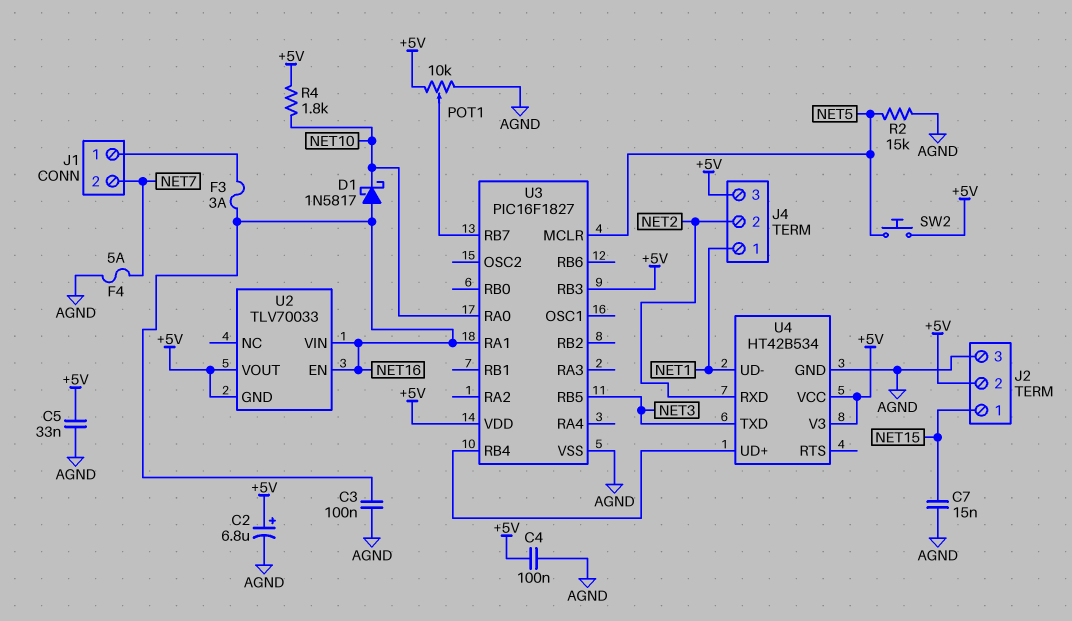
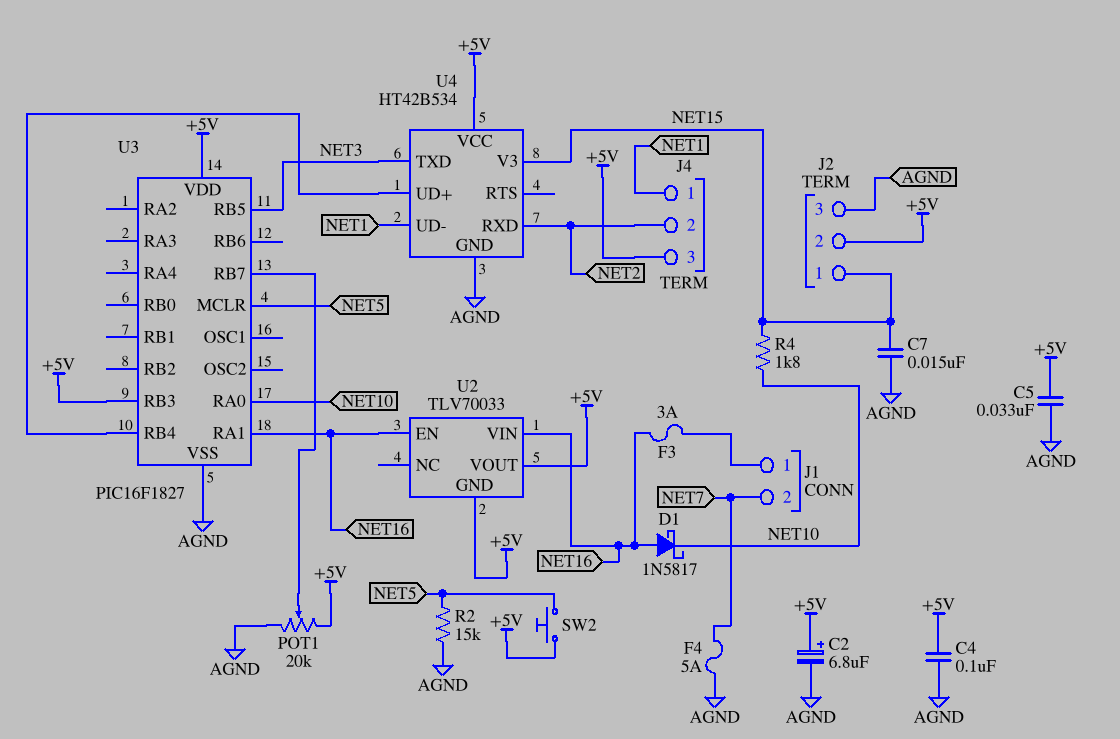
C3: 100nF (AGND, NET16) -> none
POT1: 10k (+5V, AGND, wiper U3/RB7) -> 20k (+5V, AGND, wiper U3/RB7)
R4: 1.8k (+5V, NET10) -> 1.8k (NET10, NET15)
U4 pin V3: +5V -> NET15

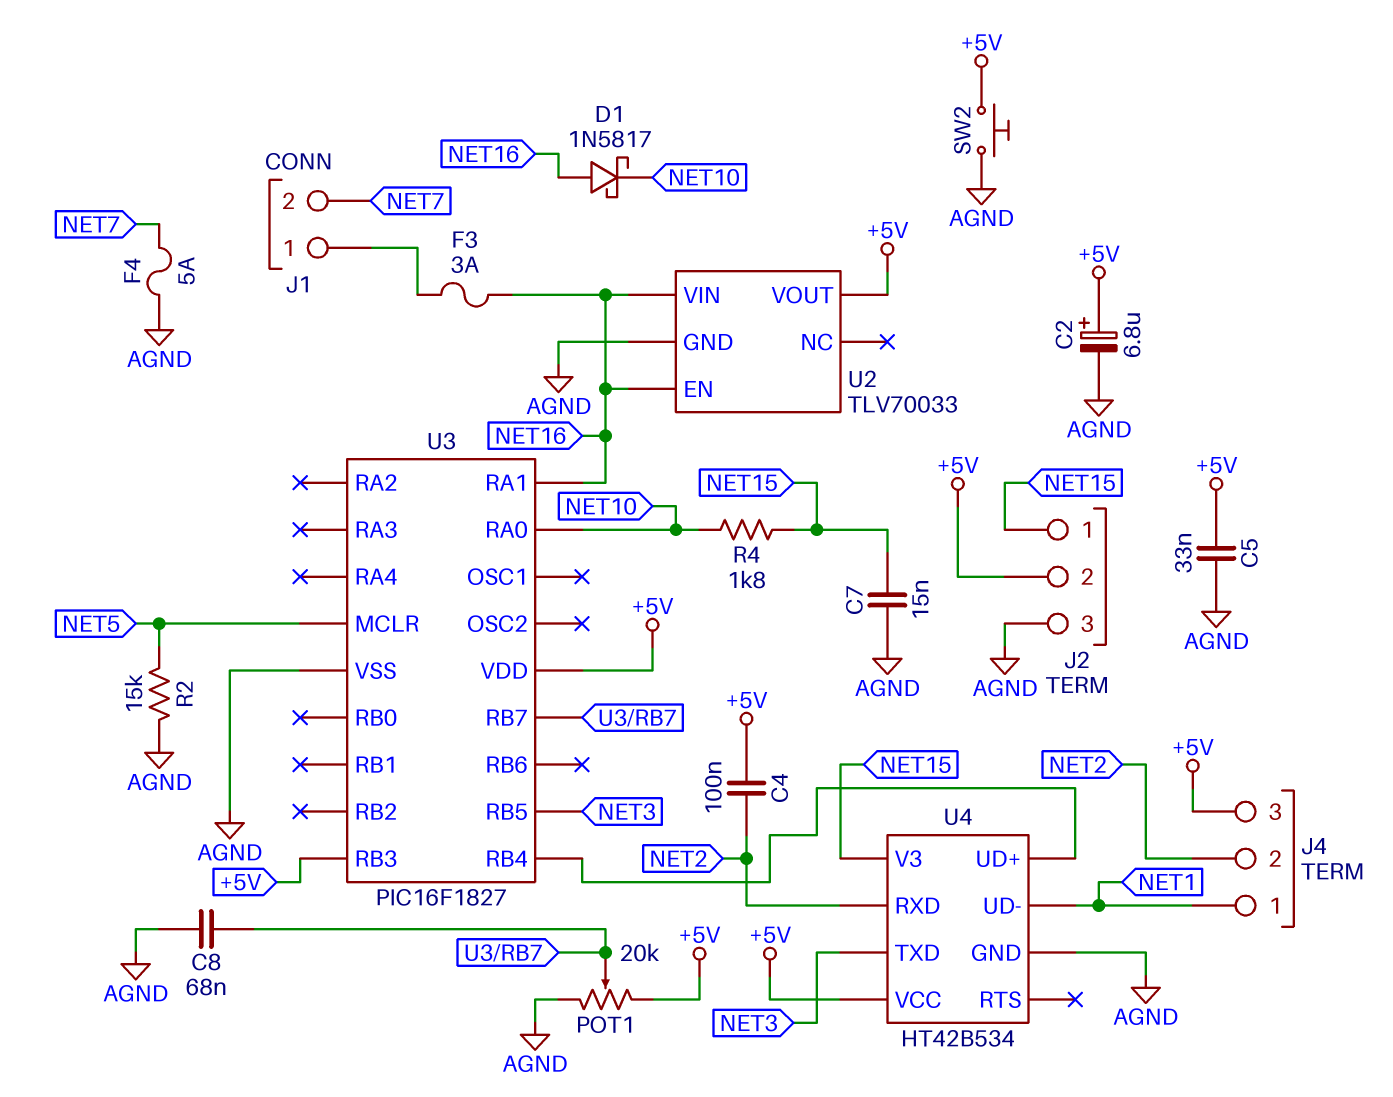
C4: 100nF (+5V, AGND) -> 100nF (+5V, NET2)
C8: none -> 68nF (AGND, U3/RB7)
SW2: button (+5V, NET5) -> button (+5V, AGND)
U2 pin GND: +5V -> AGND

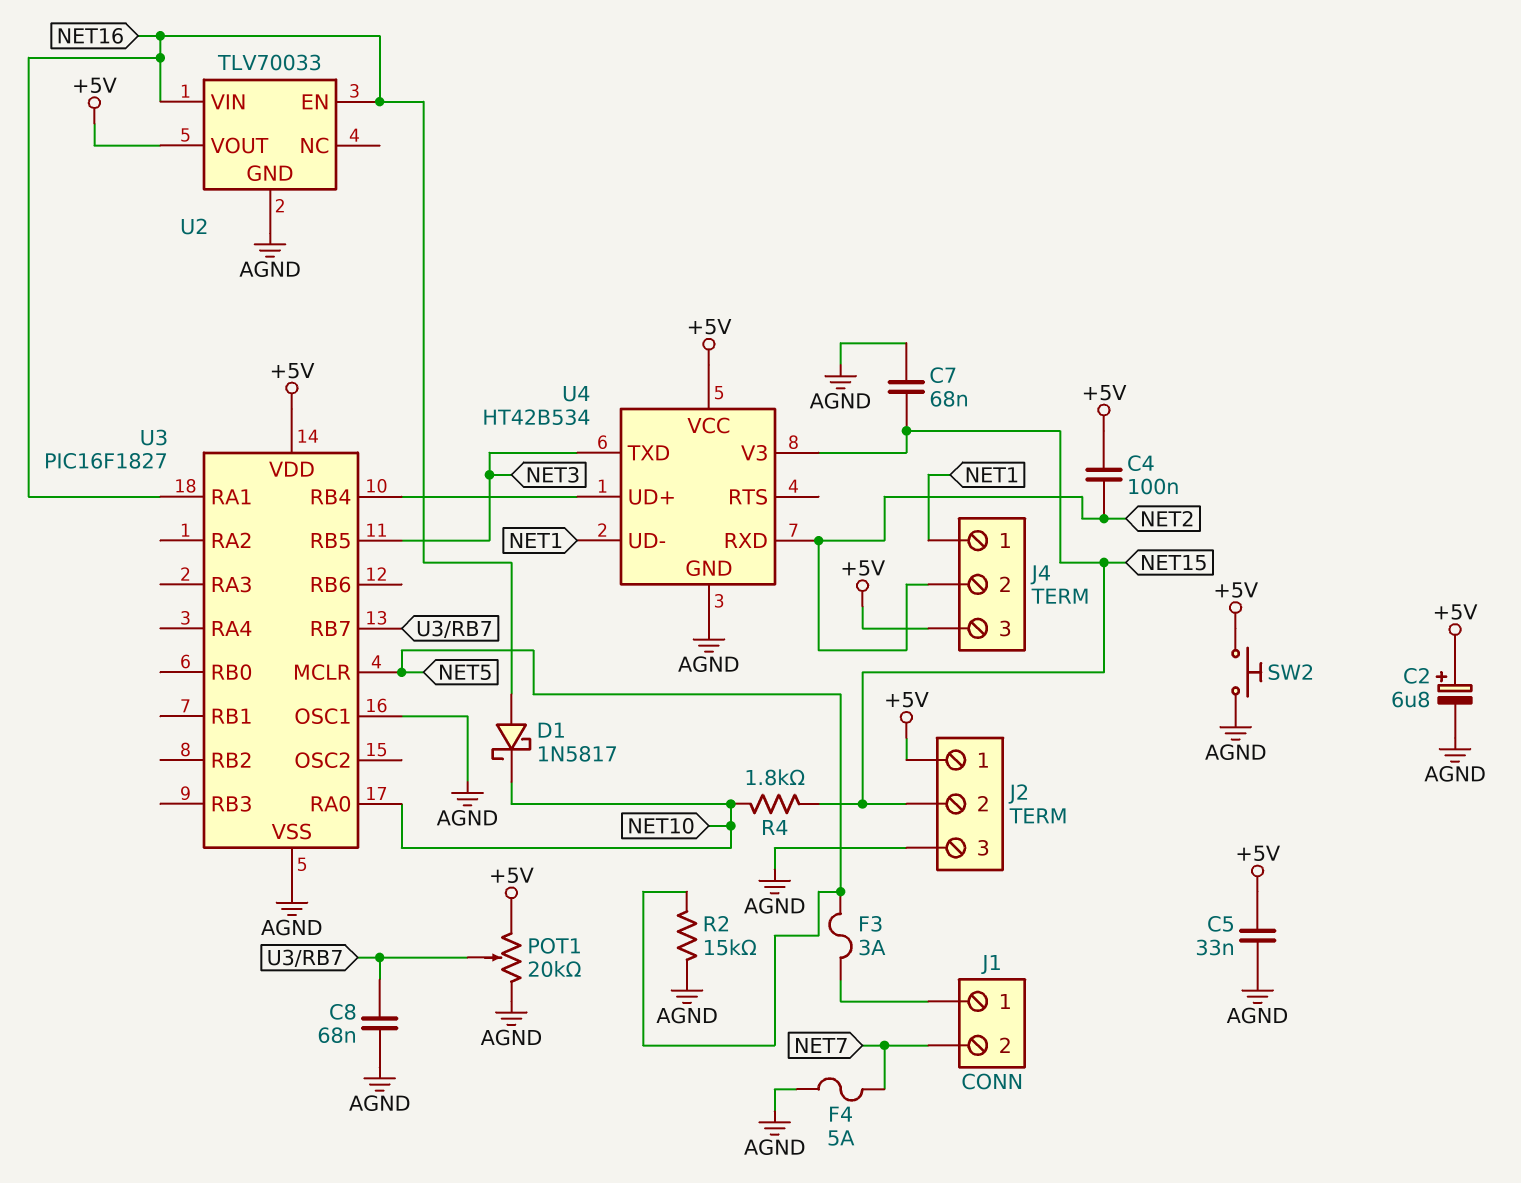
C7: 15nF (AGND, NET15) -> 68nF (AGND, NET15)
F3: 3A (J1/1, NET16) -> 3A (J1/1, NET5)
J2 pin 1: NET15 -> +5V
J2 pin 2: +5V -> NET15
U3 pin OSC1: none -> AGND
U3 pin RB3: +5V -> none

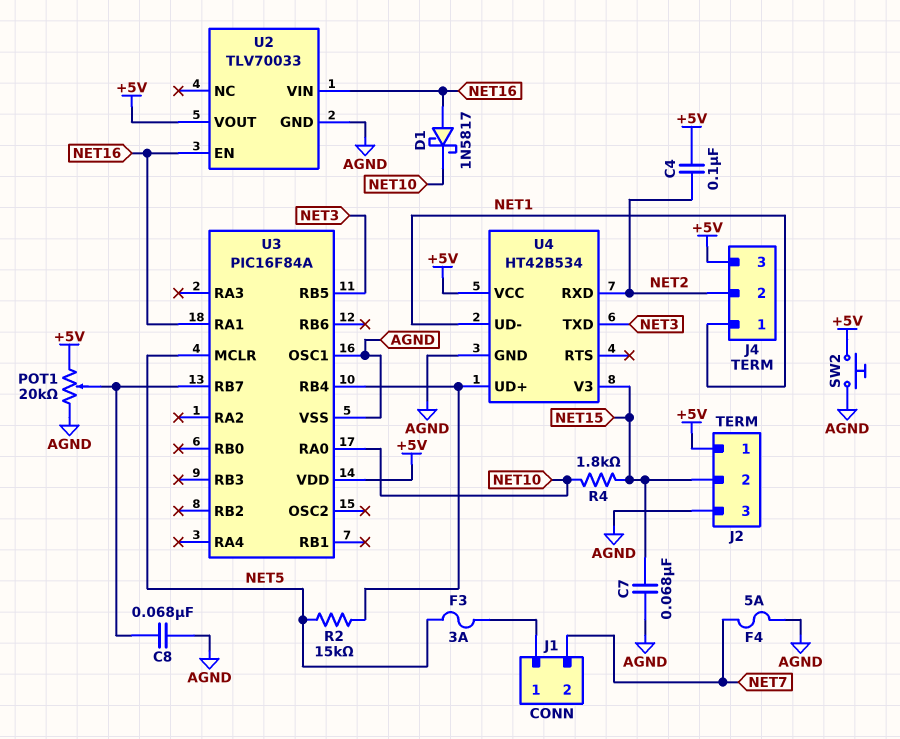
C2: 6.8uF (plus +5V, minus AGND) -> none
C5: 33nF (+5V, AGND) -> none
R2: 15k (AGND, NET5) -> 15k (NET5, U3/RB4)
U3: PIC16F1827 -> PIC16F84A

